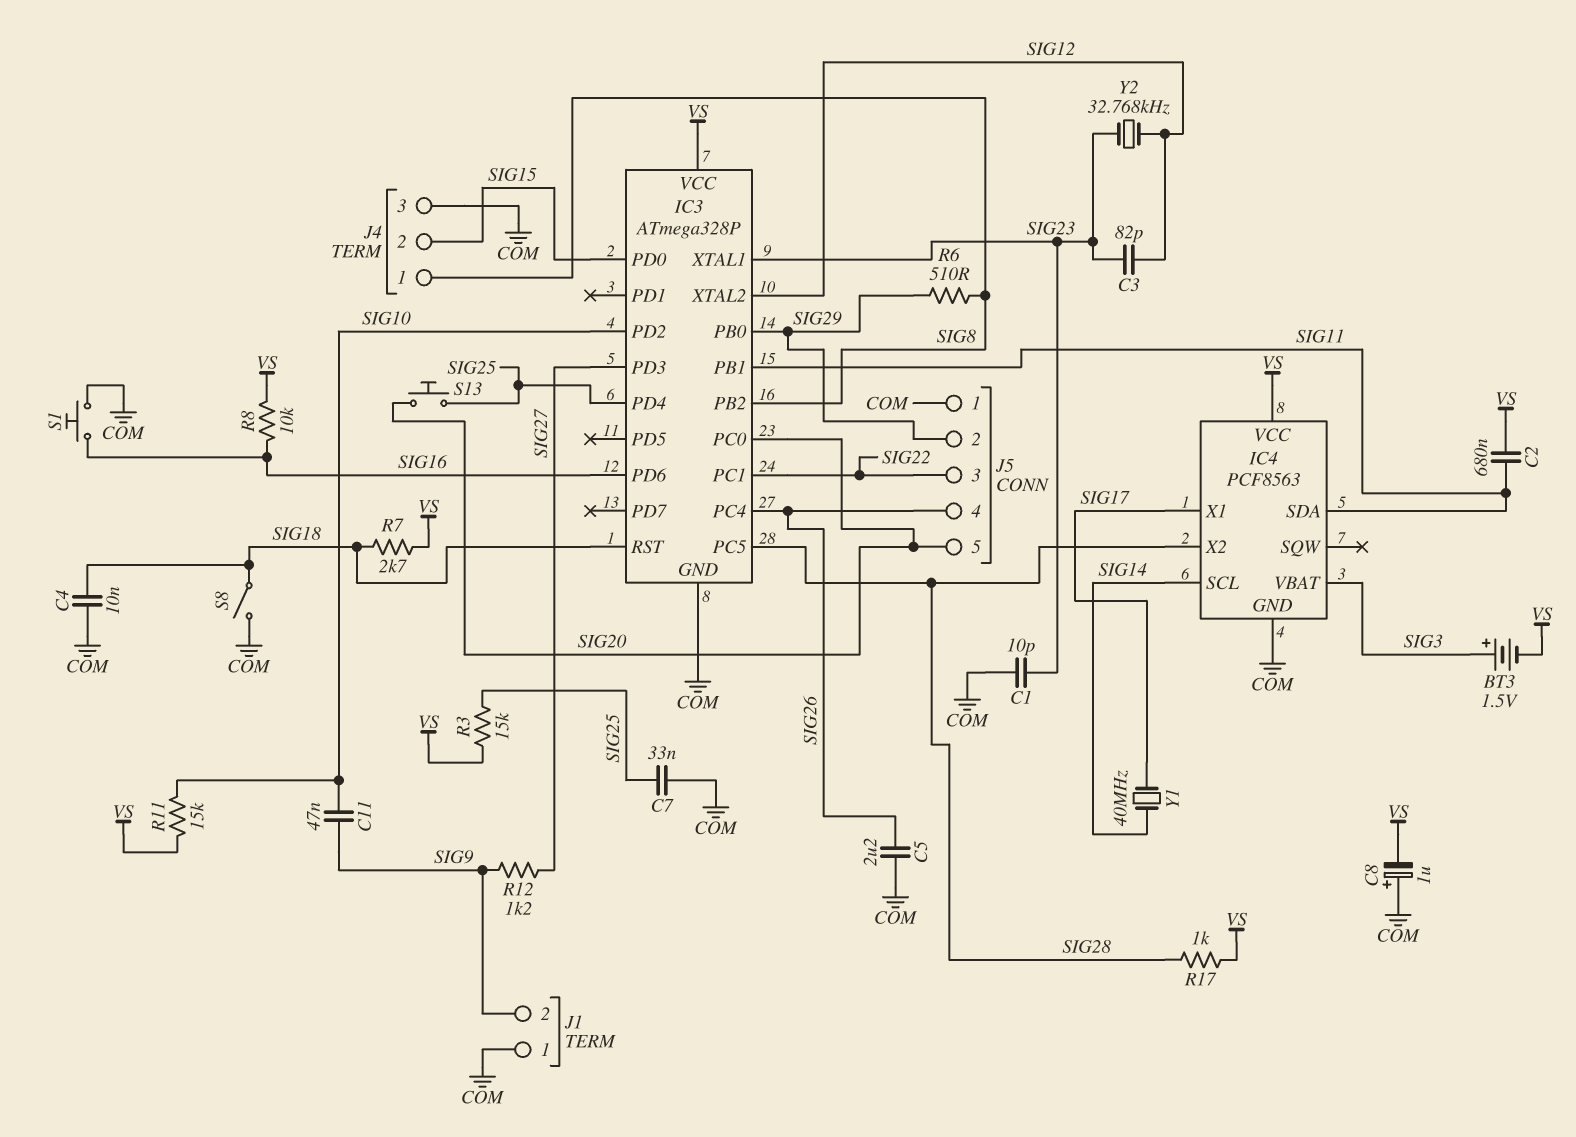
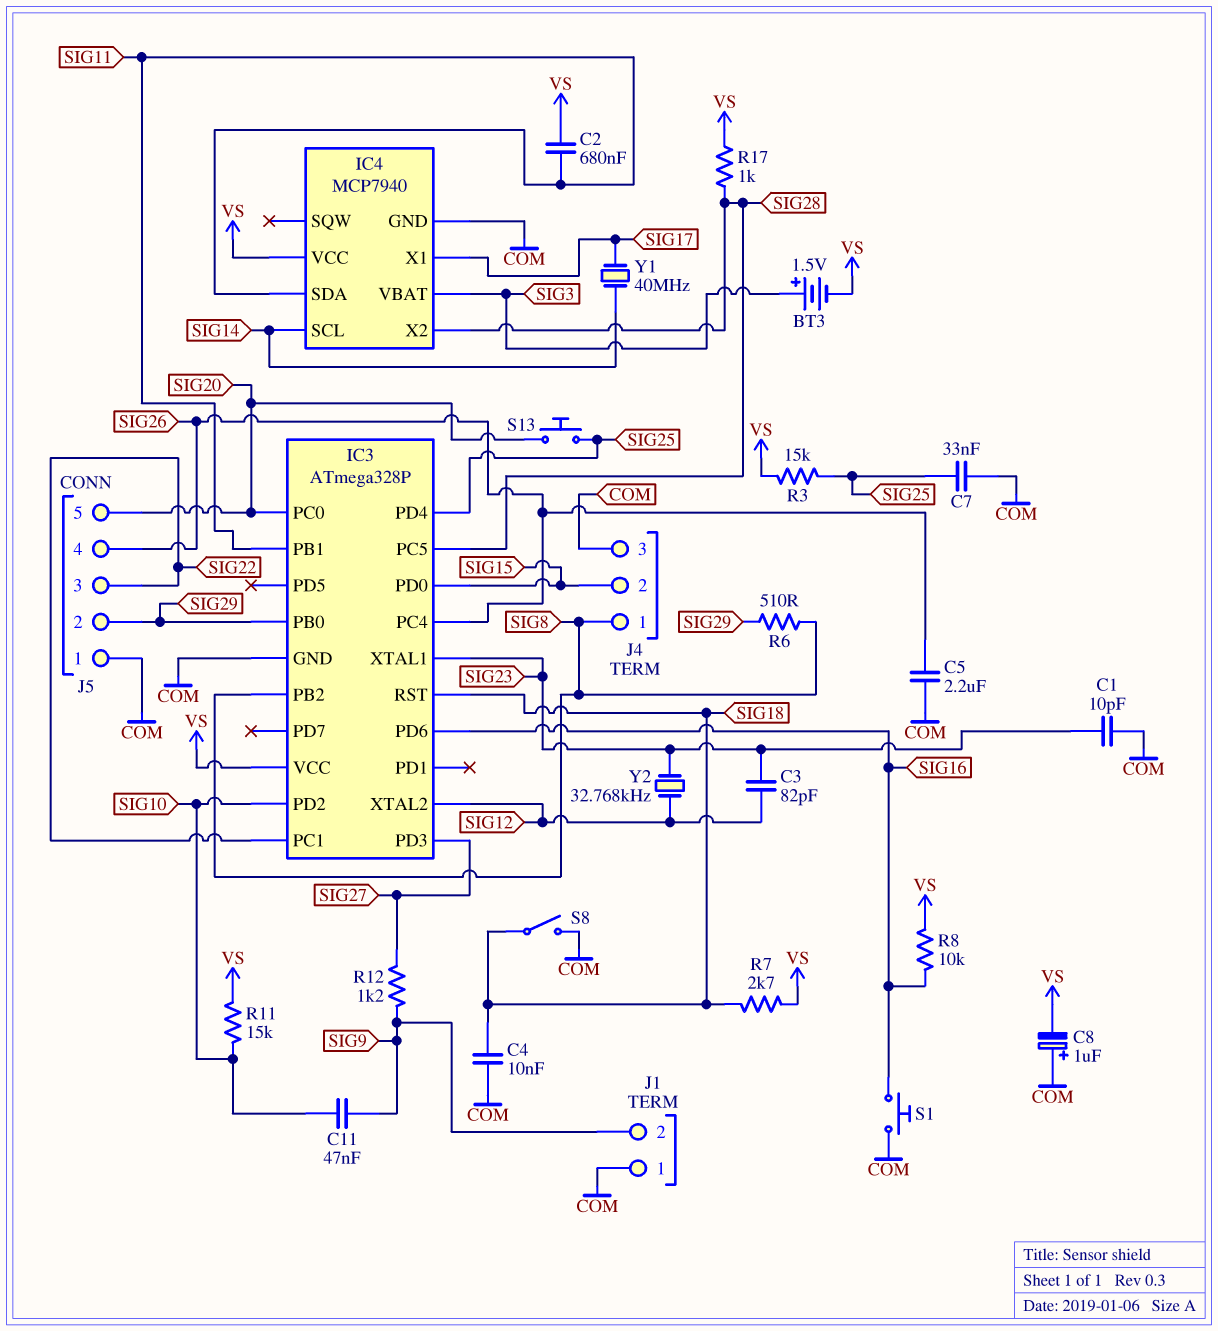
IC4: PCF8563 -> MCP7940

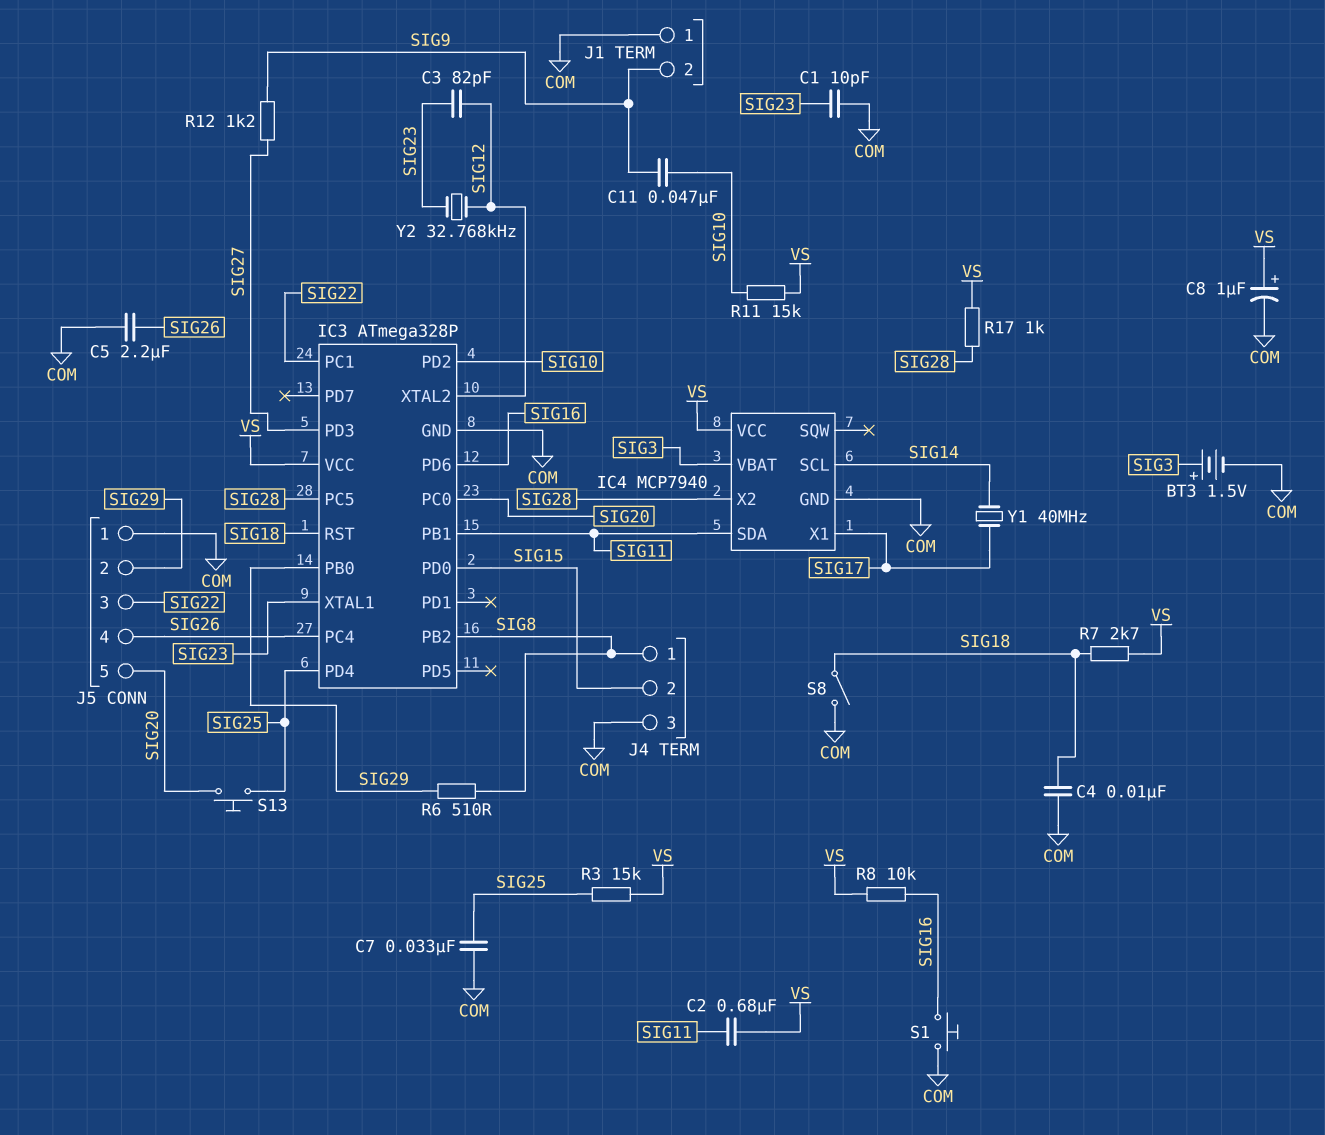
BT3: 1.5V (plus SIG3, minus VS) -> 1.5V (plus SIG3, minus COM)
C8: 1uF (plus COM, minus VS) -> 1uF (plus VS, minus COM)

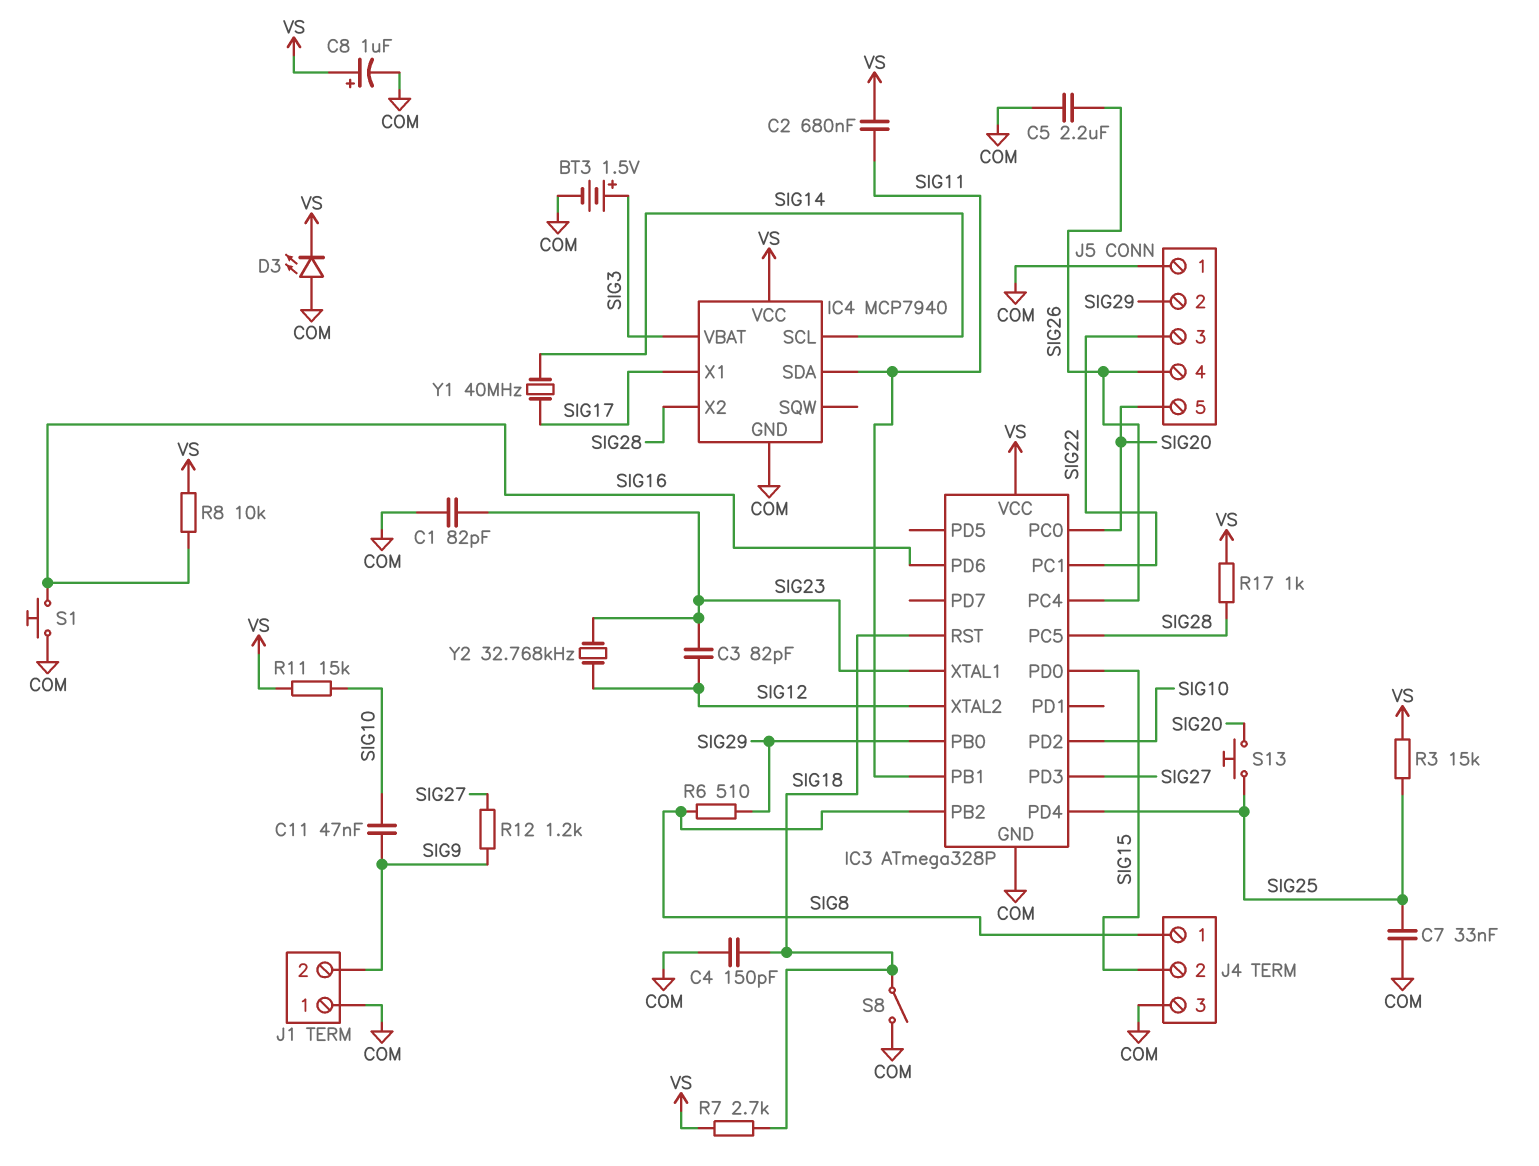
C1: 10pF (COM, SIG23) -> 82pF (COM, SIG23)
C4: 10nF (COM, SIG18) -> 150pF (COM, SIG18)
D3: none -> LED (A COM, K VS)

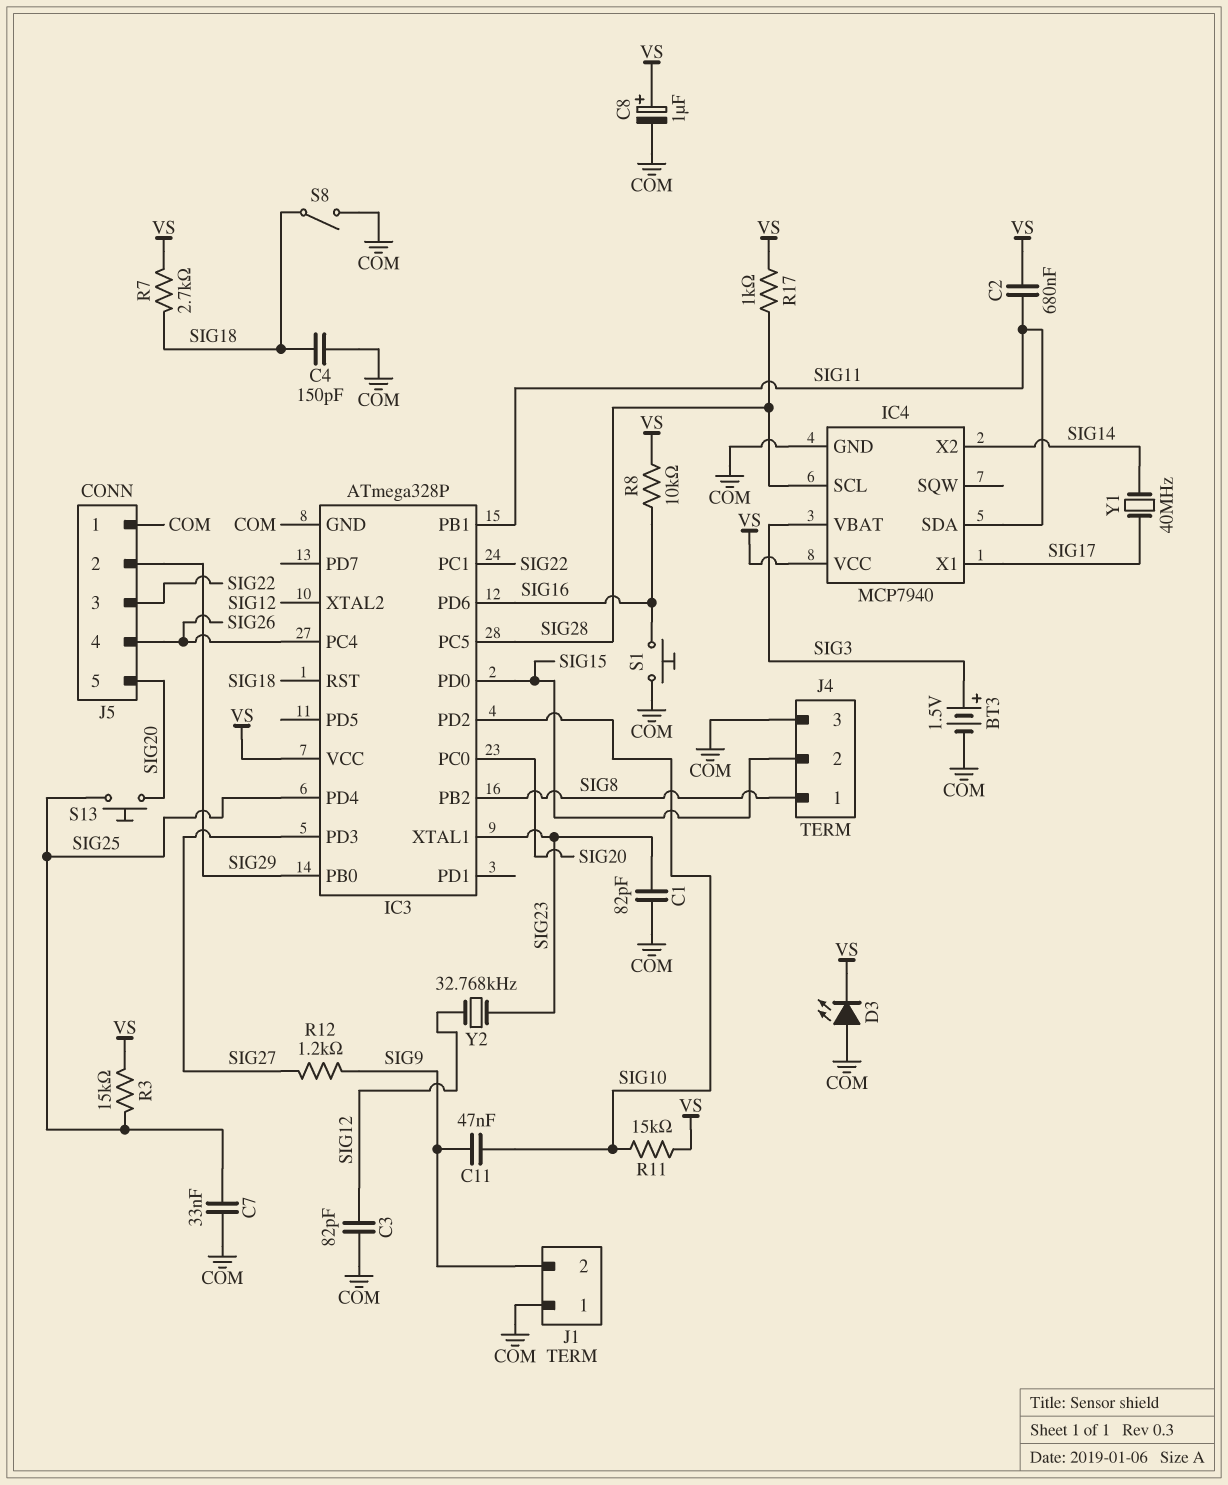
C3: 82pF (SIG12, SIG23) -> 82pF (COM, SIG12)
C5: 2.2uF (COM, SIG26) -> none
IC4 pin SCL: SIG14 -> SIG28
IC4 pin X2: SIG28 -> SIG14
R6: 510 (SIG8, SIG29) -> none

